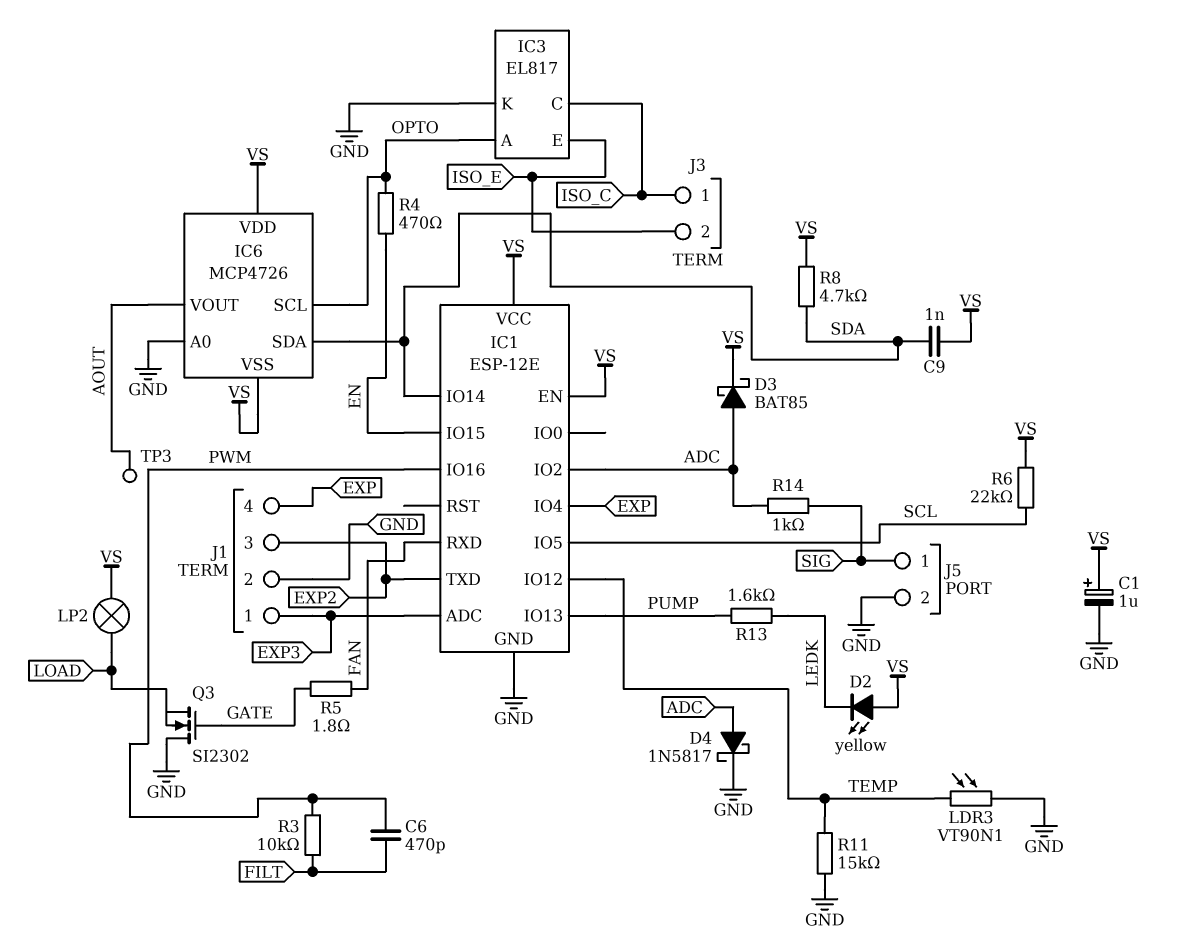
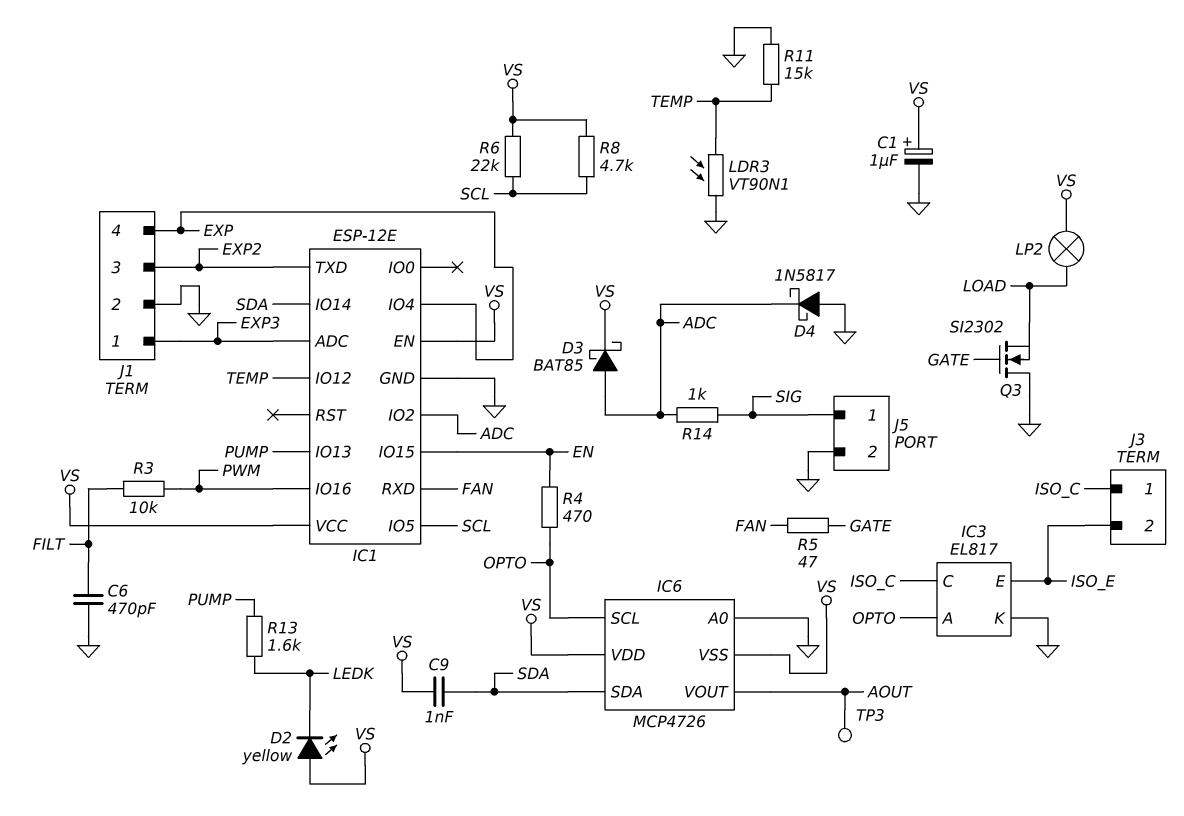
C6: 470pF (FILT, PWM) -> 470pF (FILT, GND)
D4: schottky 1N5817 (A ADC, K GND) -> schottky 1N5817 (A GND, K ADC)
R5: 1.8 (FAN, GATE) -> 47 (FAN, GATE)
R8: 4.7k (SDA, VS) -> 4.7k (SCL, VS)

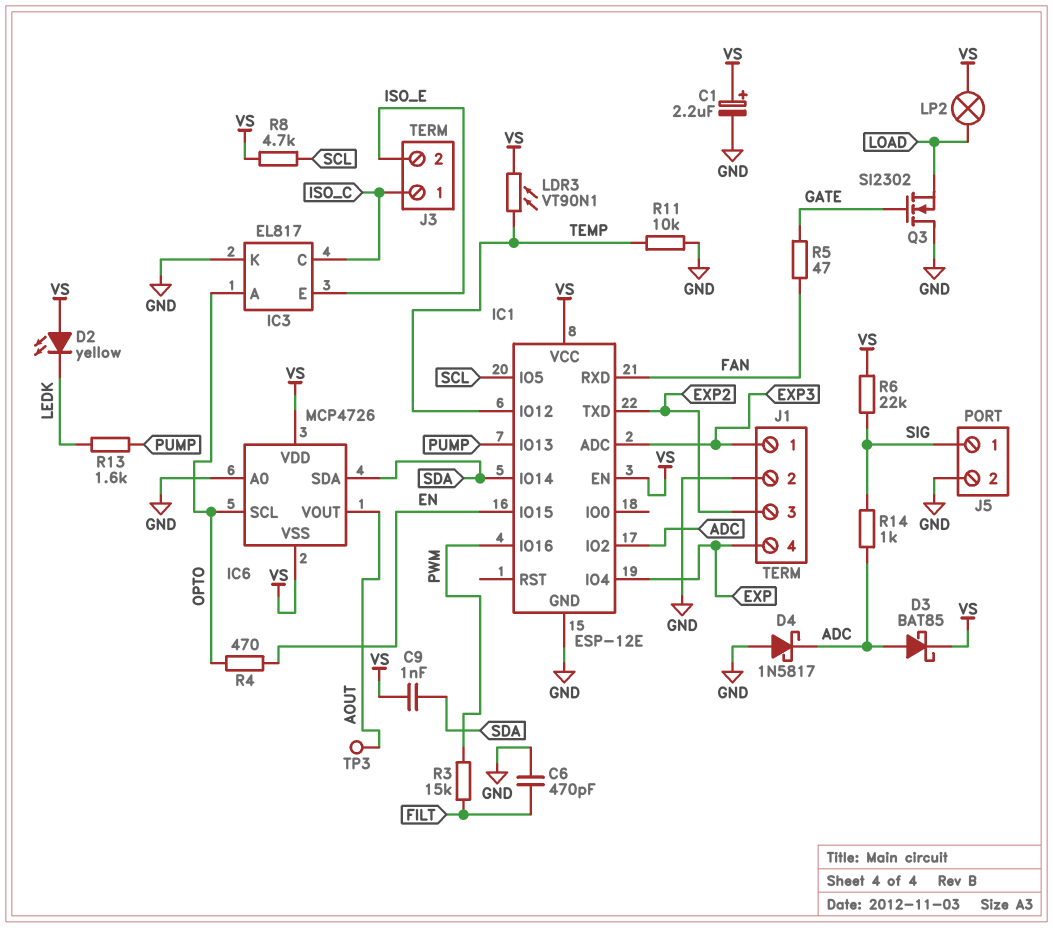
C1: 1uF (plus VS, minus GND) -> 2.2uF (plus VS, minus GND)
LDR3: VT90N1 (GND, TEMP) -> VT90N1 (TEMP, VS)
R3: 10k (FILT, PWM) -> 15k (FILT, PWM)
R6: 22k (SCL, VS) -> 22k (SIG, VS)
R11: 15k (GND, TEMP) -> 10k (GND, TEMP)

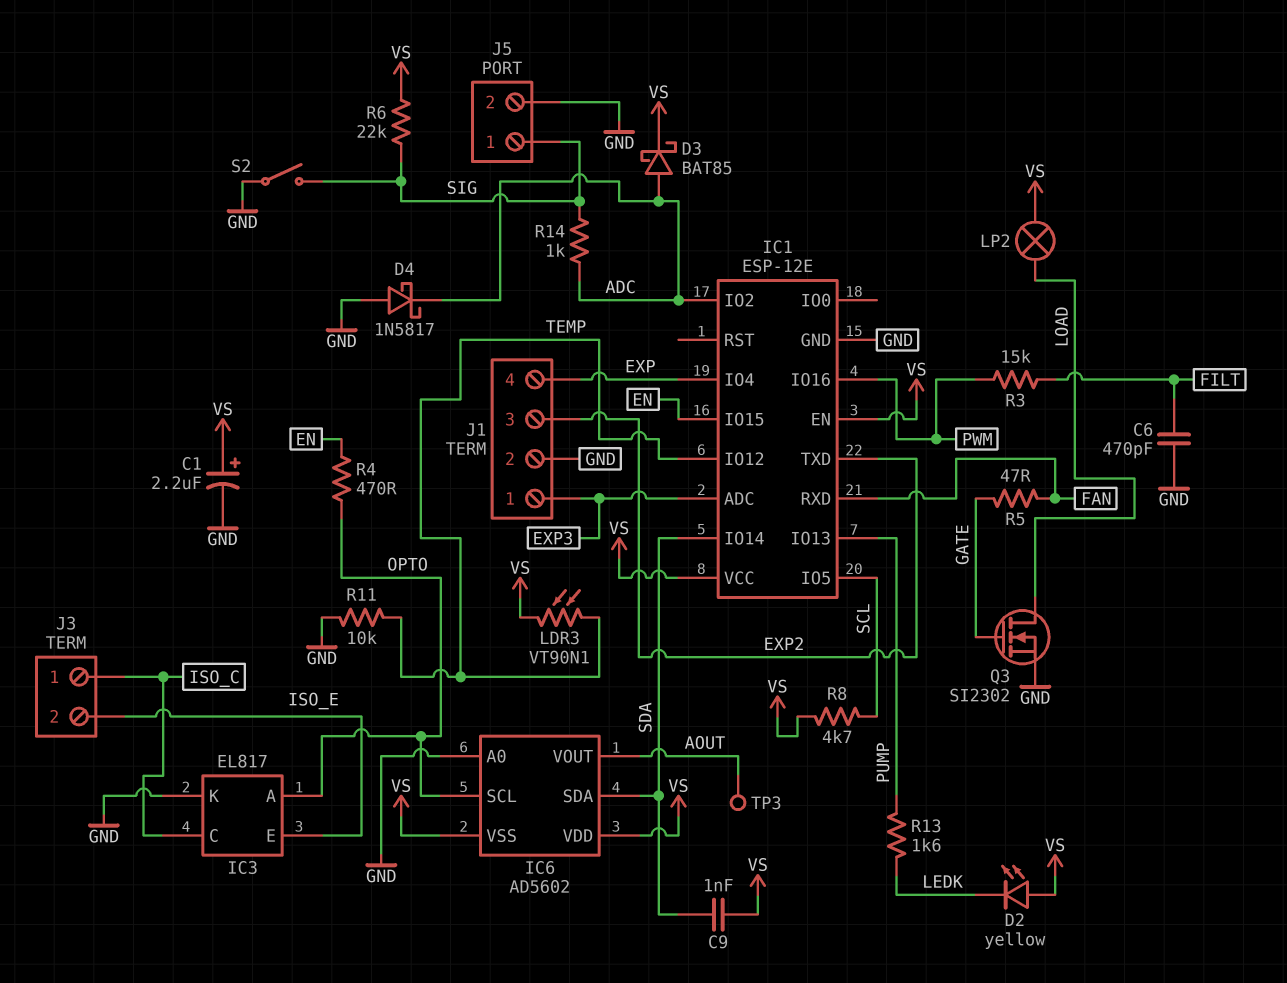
IC6: MCP4726 -> AD5602
Q3: NMOS SI2302 (G GATE, D GND, S LOAD) -> NMOS SI2302 (G GATE, D LOAD, S GND)
S2: none -> switch (GND, SIG)

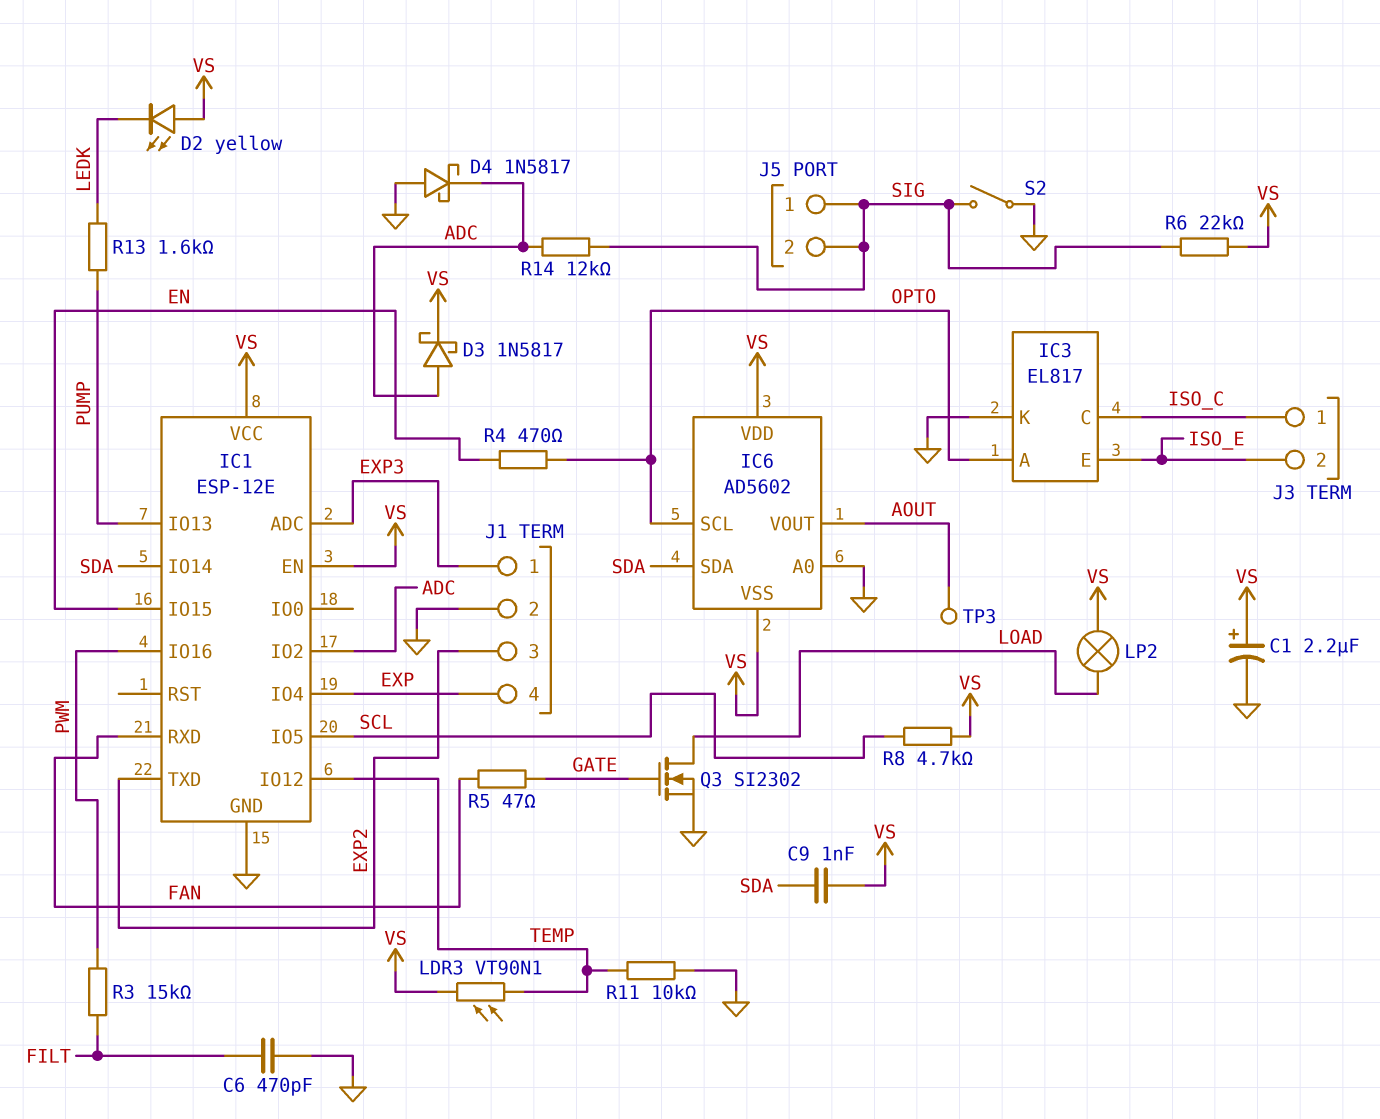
D3: schottky BAT85 (A ADC, K VS) -> schottky 1N5817 (A ADC, K VS)
J5 pin 2: GND -> SIG
R14: 1k (ADC, SIG) -> 12k (ADC, SIG)

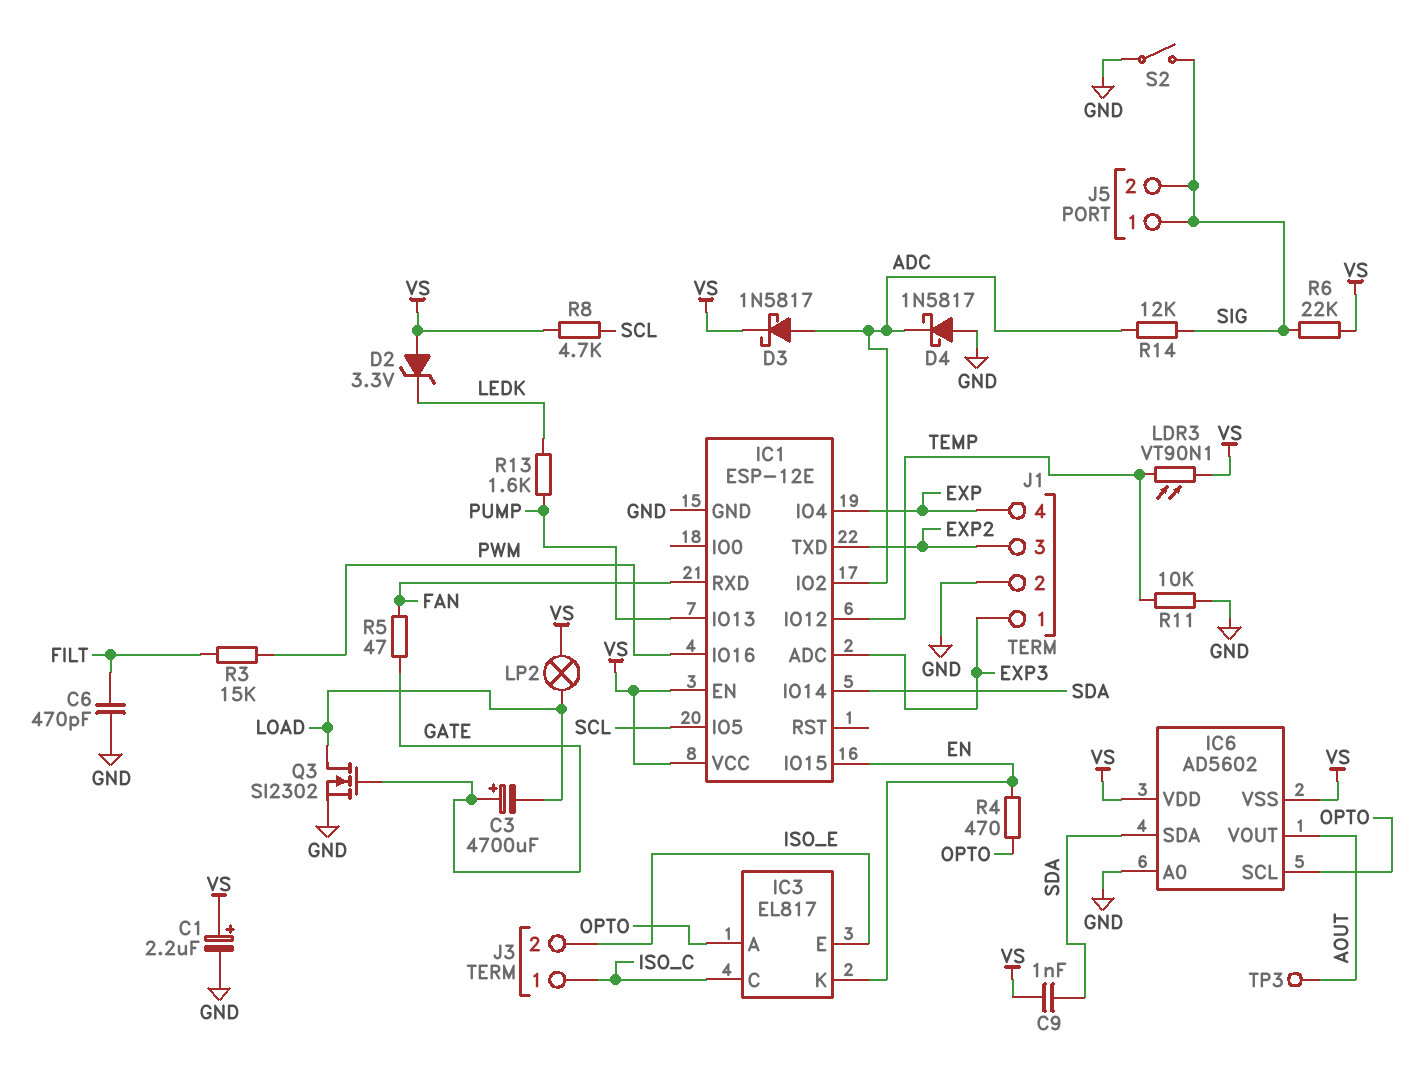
C3: none -> 4700uF (plus GATE, minus LOAD)
D2: LED yellow (A VS, K LEDK) -> zener 3.3V (A VS, K LEDK)
IC3 pin K: GND -> EN

